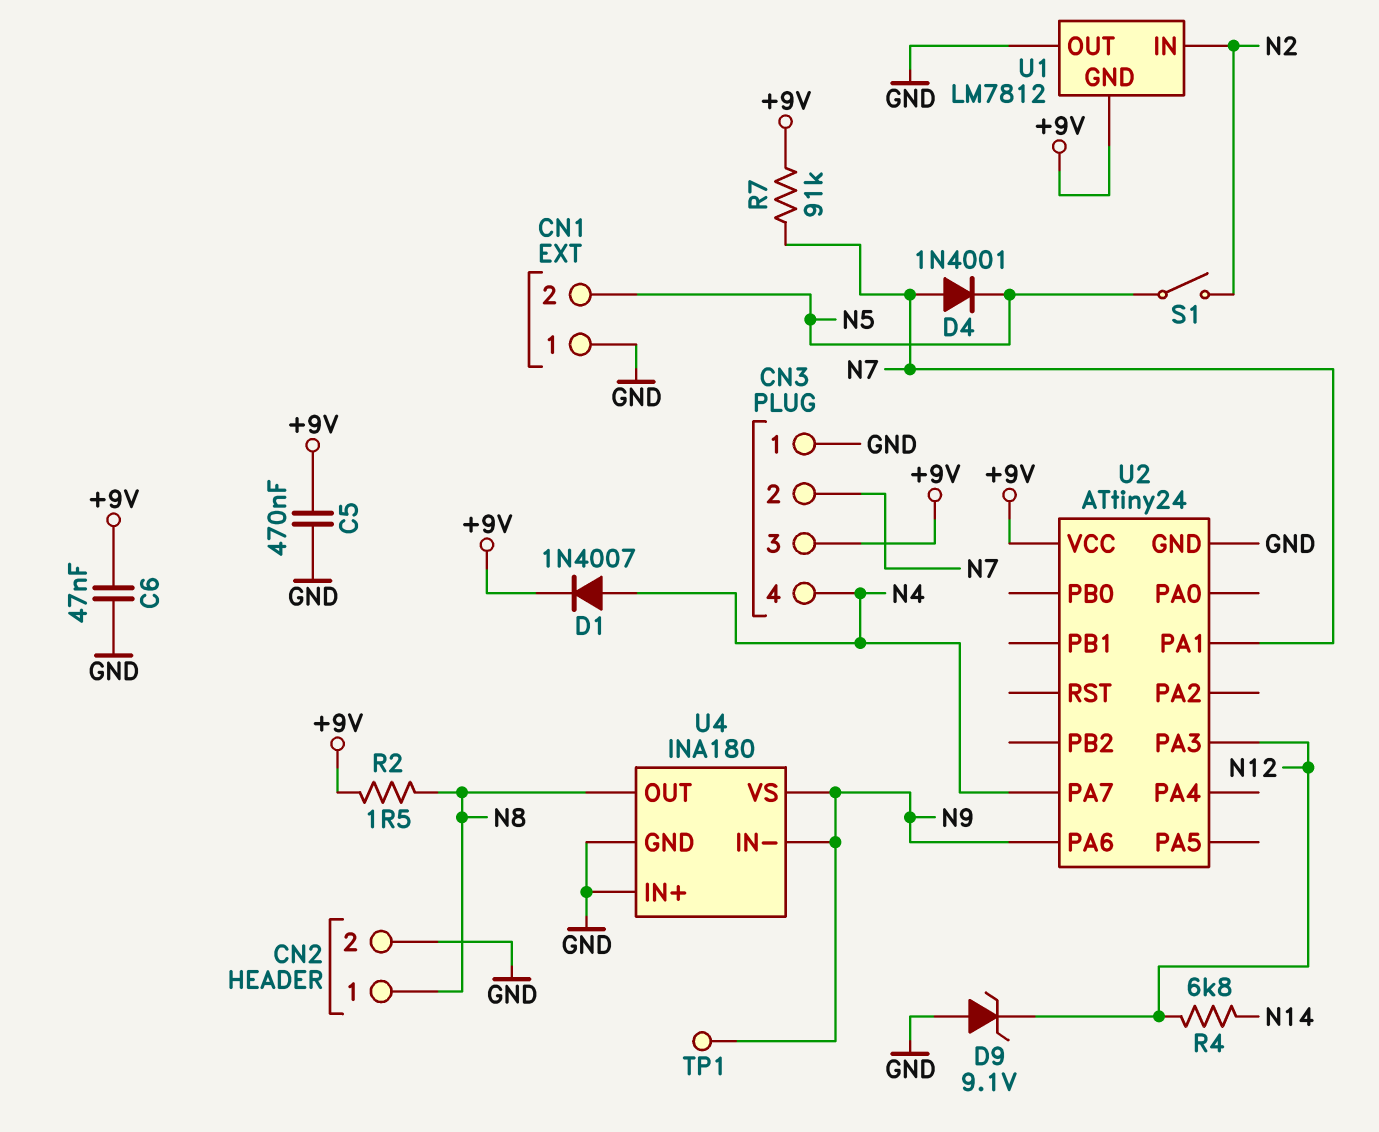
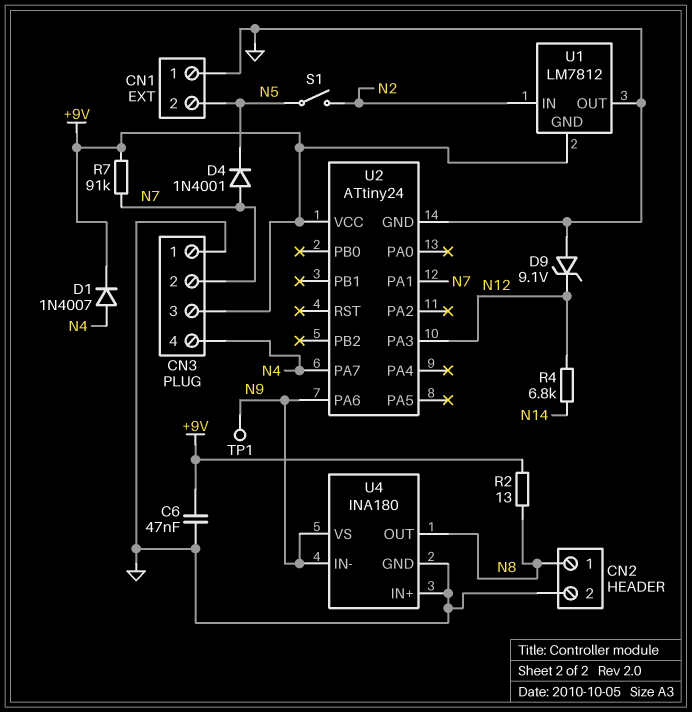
C5: 470nF (+9V, GND) -> none
R2: 1.5 (+9V, N8) -> 13 (+9V, N8)

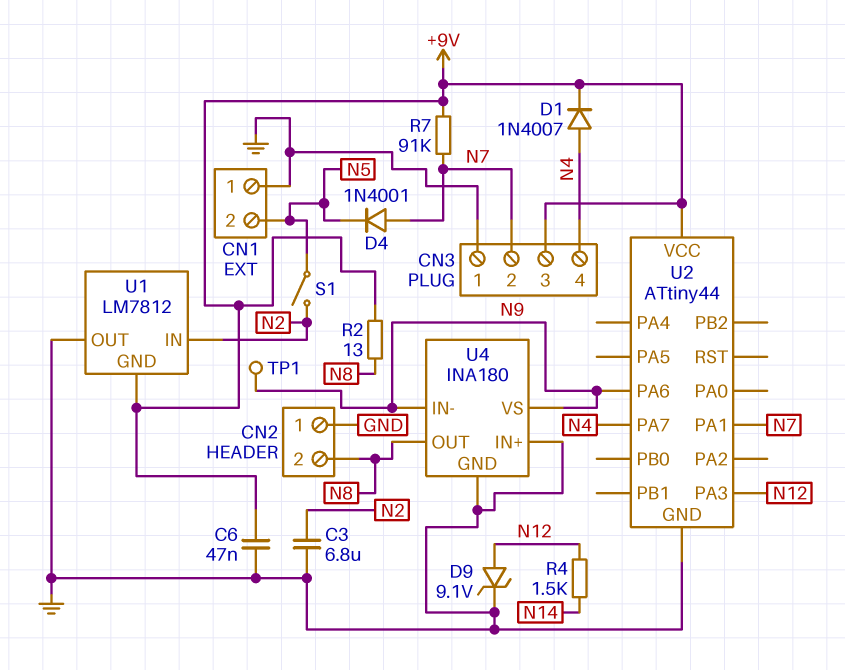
C3: none -> 6.8uF (GND, N2)
CN2 pin 1: N8 -> GND
CN2 pin 2: GND -> N8
D9: zener 9.1V (A GND, K N12) -> zener 9.1V (A N12, K GND)
R4: 6.8k (N12, N14) -> 1.5k (N12, N14)
U2: ATtiny24 -> ATtiny44

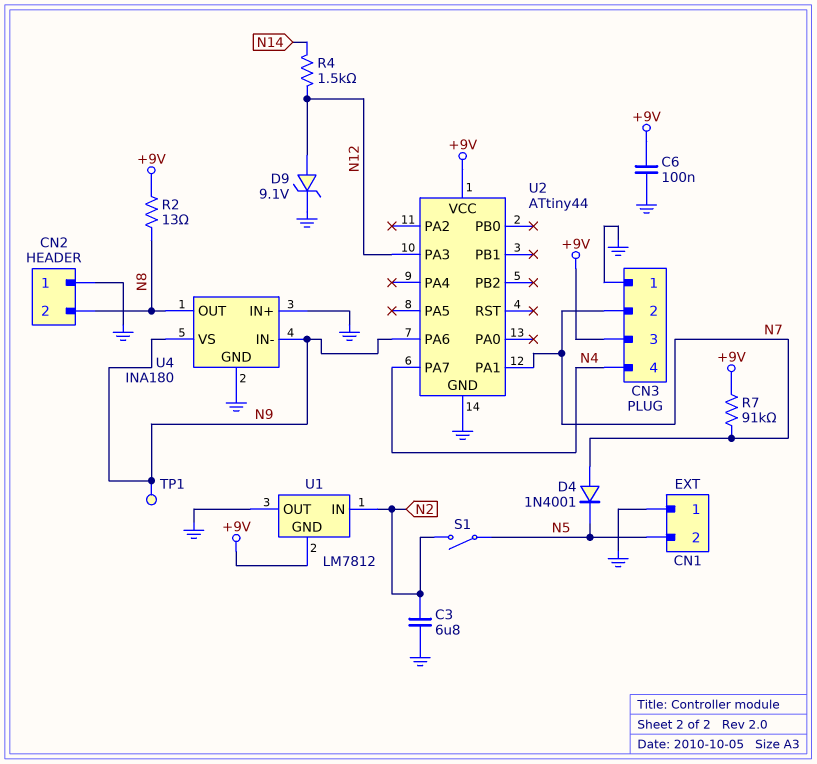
C6: 47nF (+9V, GND) -> 100nF (+9V, GND)
D1: diode 1N4007 (A N4, K +9V) -> none

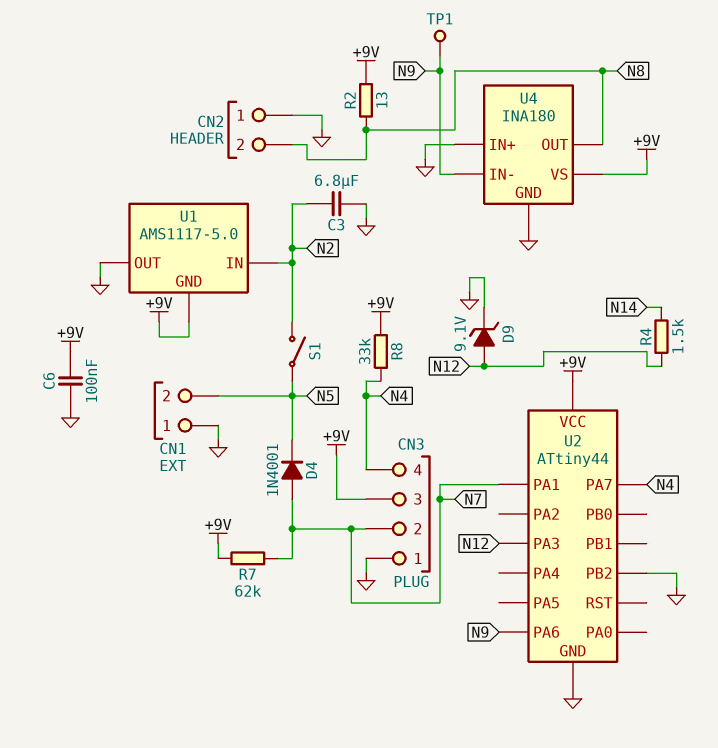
R7: 91k (+9V, N7) -> 62k (+9V, N7)
R8: none -> 33k (+9V, N4)
U1: LM7812 -> AMS1117-5.0
U2 pin PB2: none -> GND
U4 pin VS: N9 -> +9V

